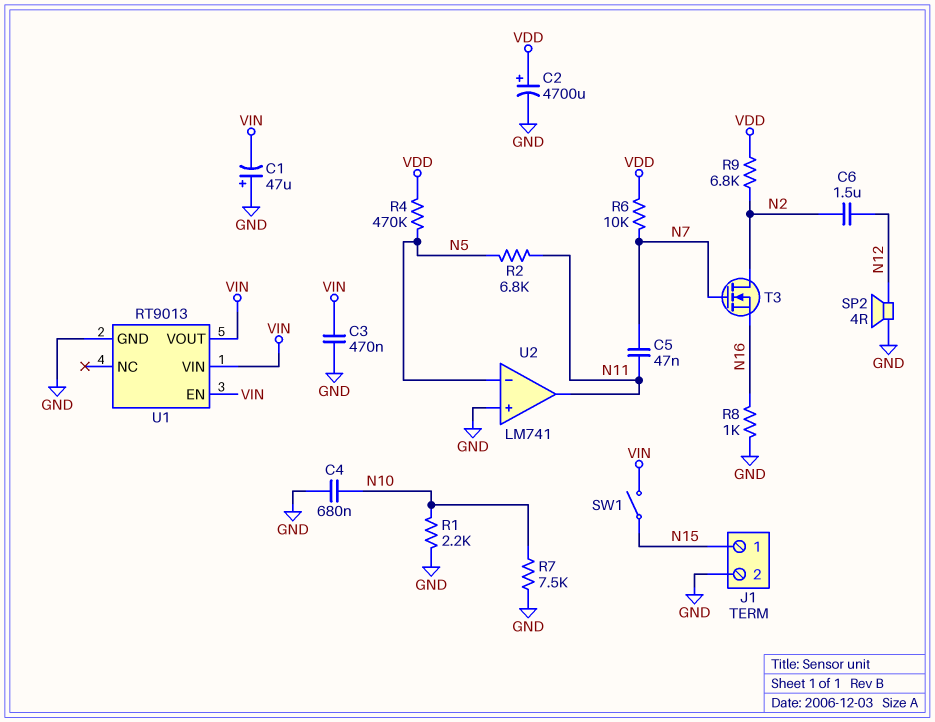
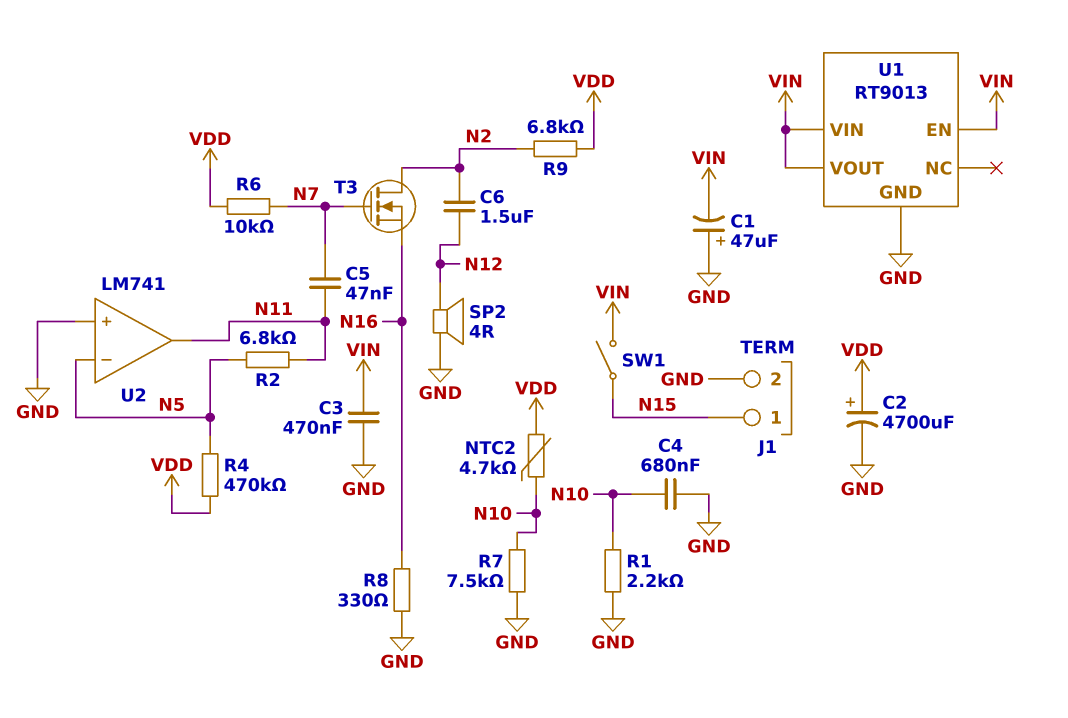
NTC2: none -> 4.7k (N10, VDD)
R8: 1k (GND, N16) -> 330 (GND, N16)

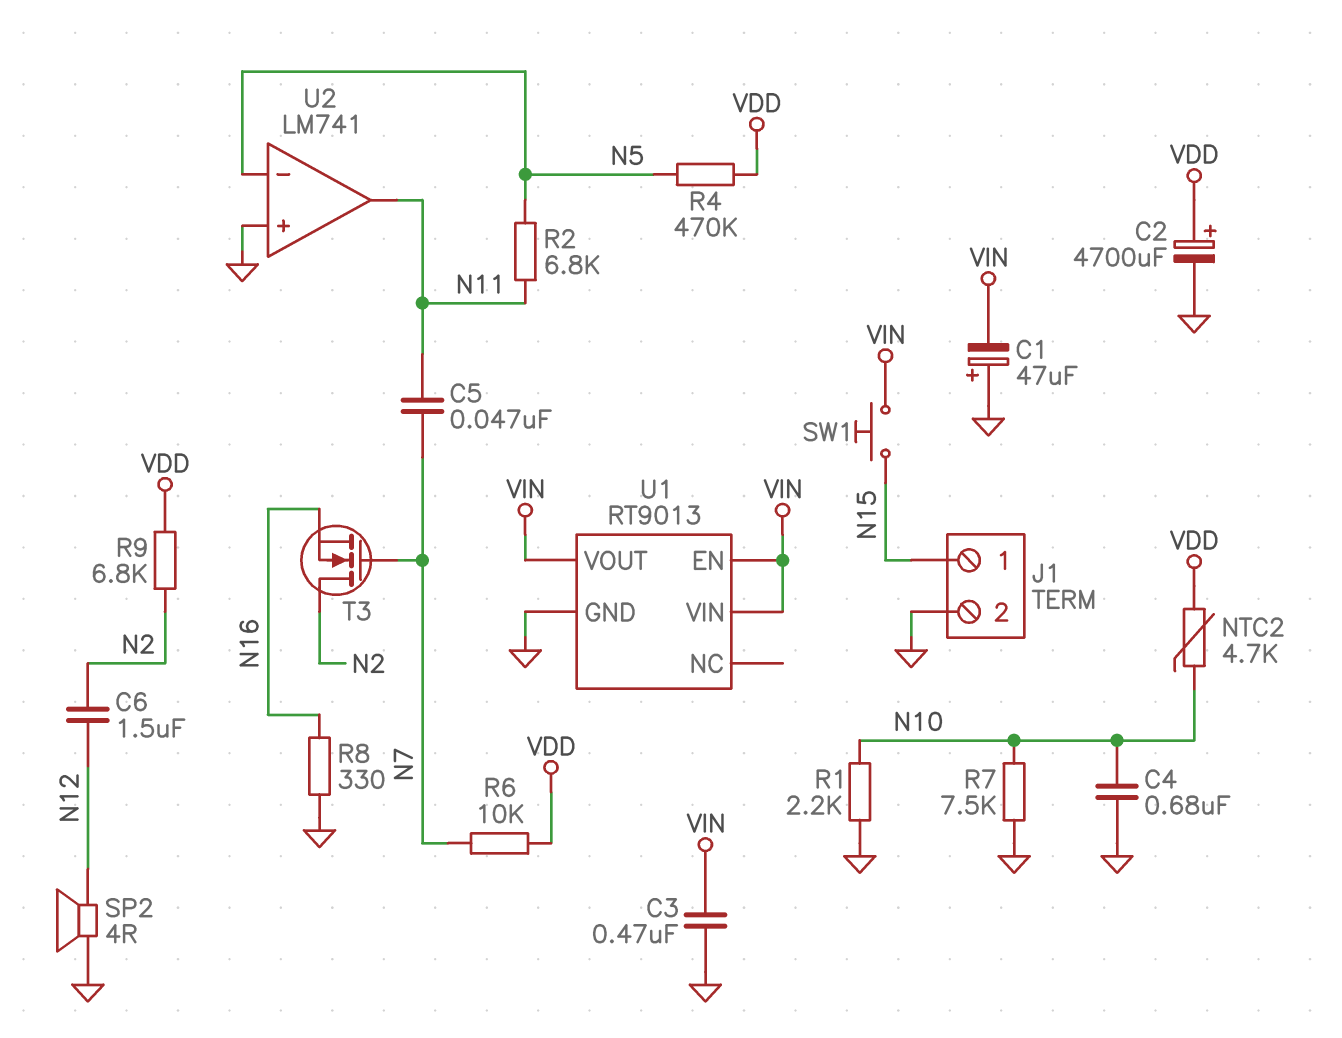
SW1: switch (N15, VIN) -> button (N15, VIN)

